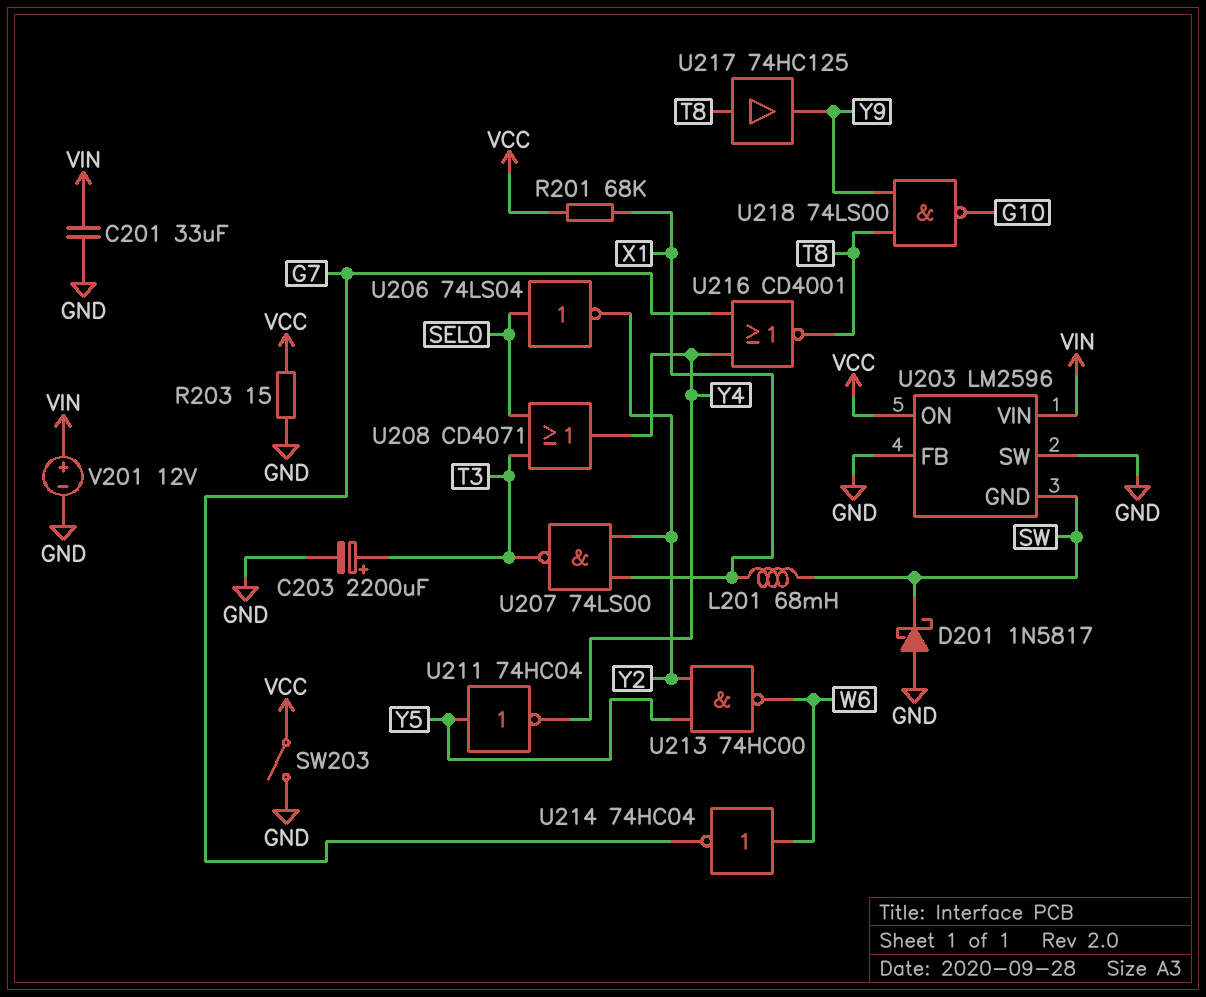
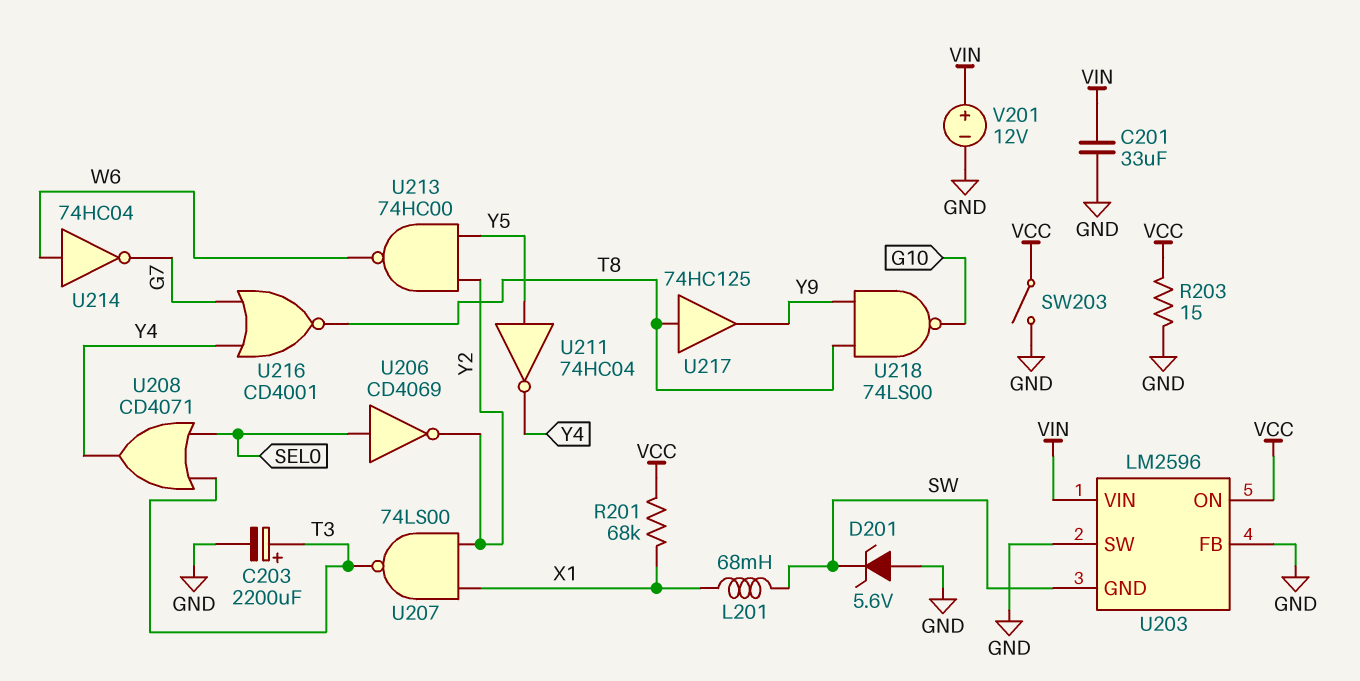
D201: schottky 1N5817 (A GND, K SW) -> zener 5.6V (A GND, K SW)
U206: NOT 74LS04 (in SEL0, out Y2) -> NOT CD4069 (in SEL0, out Y2)

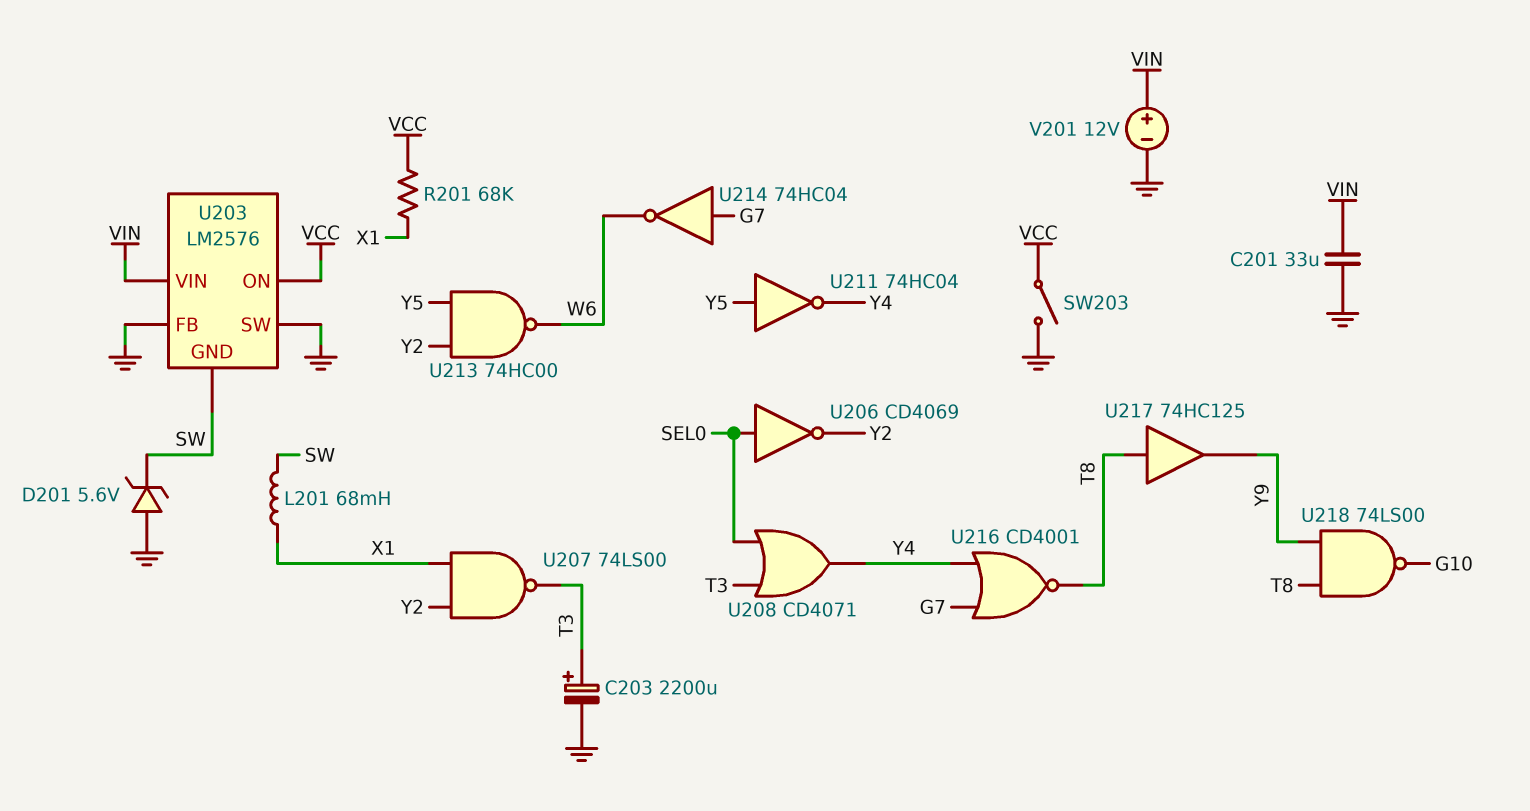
R203: 15 (GND, VCC) -> none
U203: LM2596 -> LM2576
U214: NOT 74HC04 (in W6, out G7) -> NOT 74HC04 (in G7, out W6)

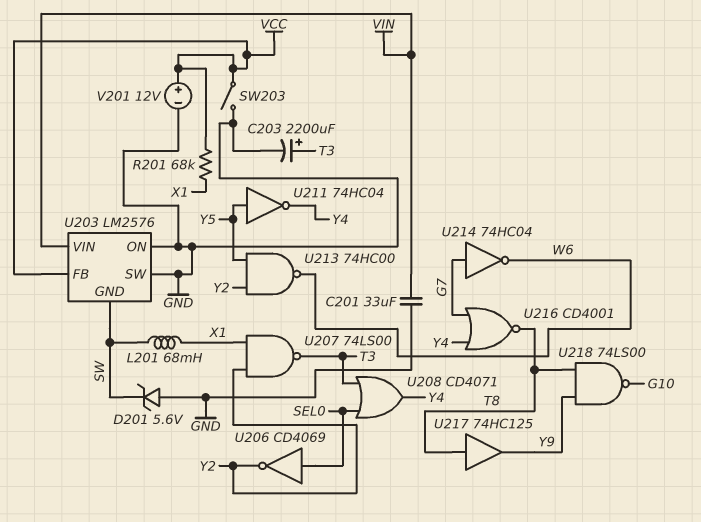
U203 pin FB: GND -> VCC
U203 pin ON: VCC -> GND
V201: 12V (plus VIN, minus GND) -> 12V (plus VCC, minus GND)

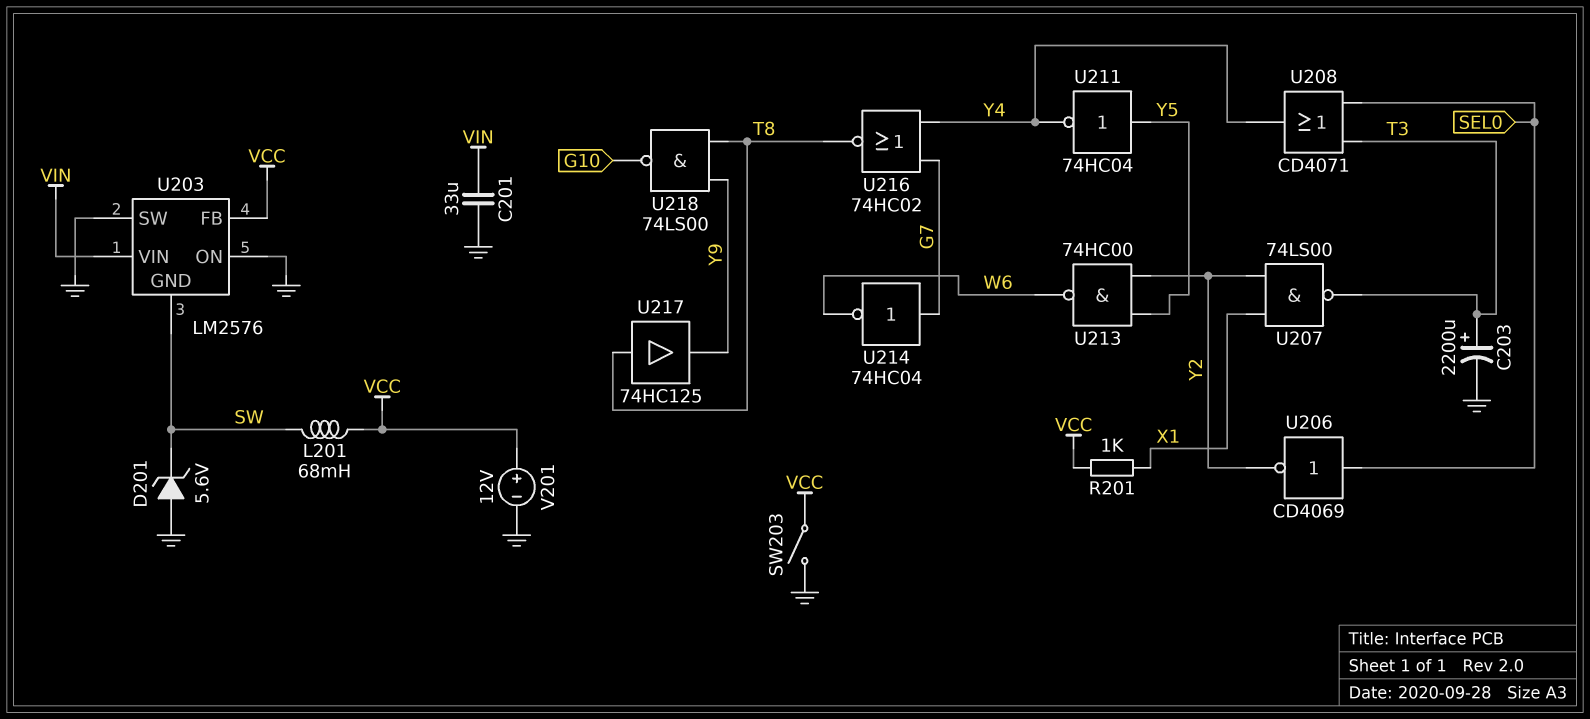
L201: 68mH (SW, X1) -> 68mH (SW, VCC)
R201: 68k (VCC, X1) -> 1k (VCC, X1)
U216: NOR CD4001 (in G7, in Y4, out T8) -> NOR 74HC02 (in G7, in Y4, out T8)

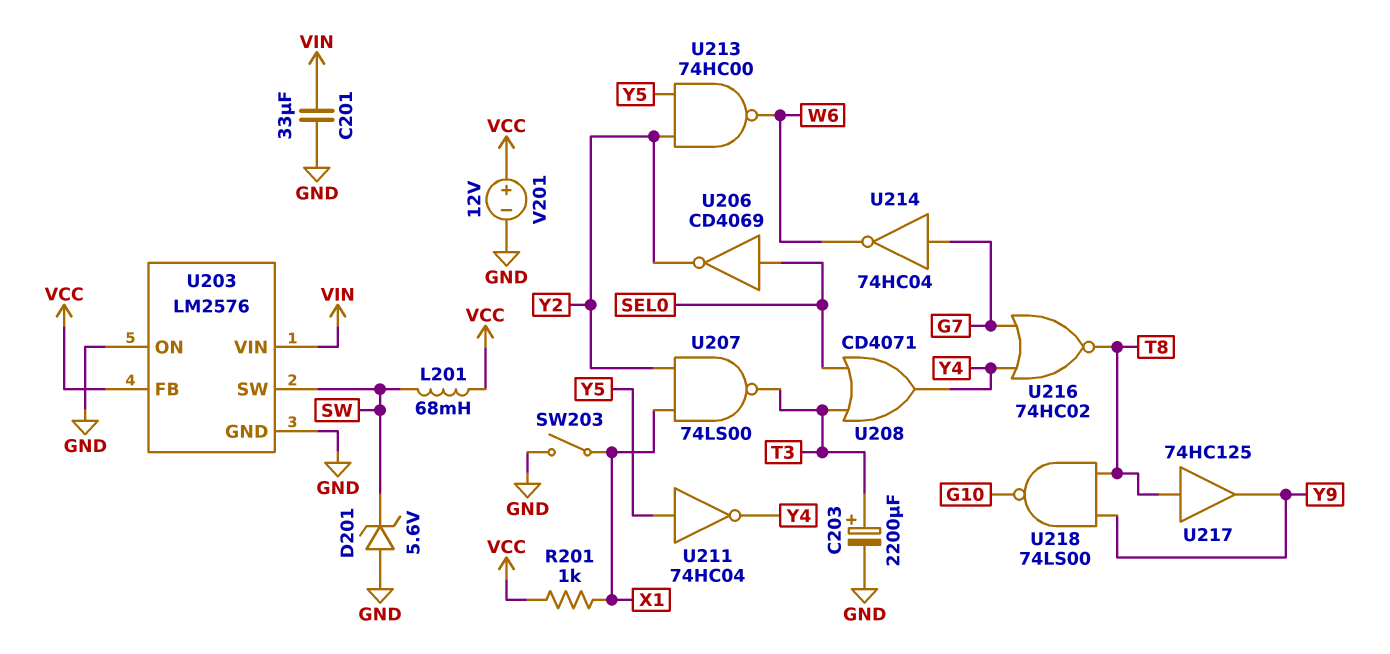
SW203: switch (GND, VCC) -> switch (GND, X1)
U203 pin GND: SW -> GND
U203 pin SW: GND -> SW

